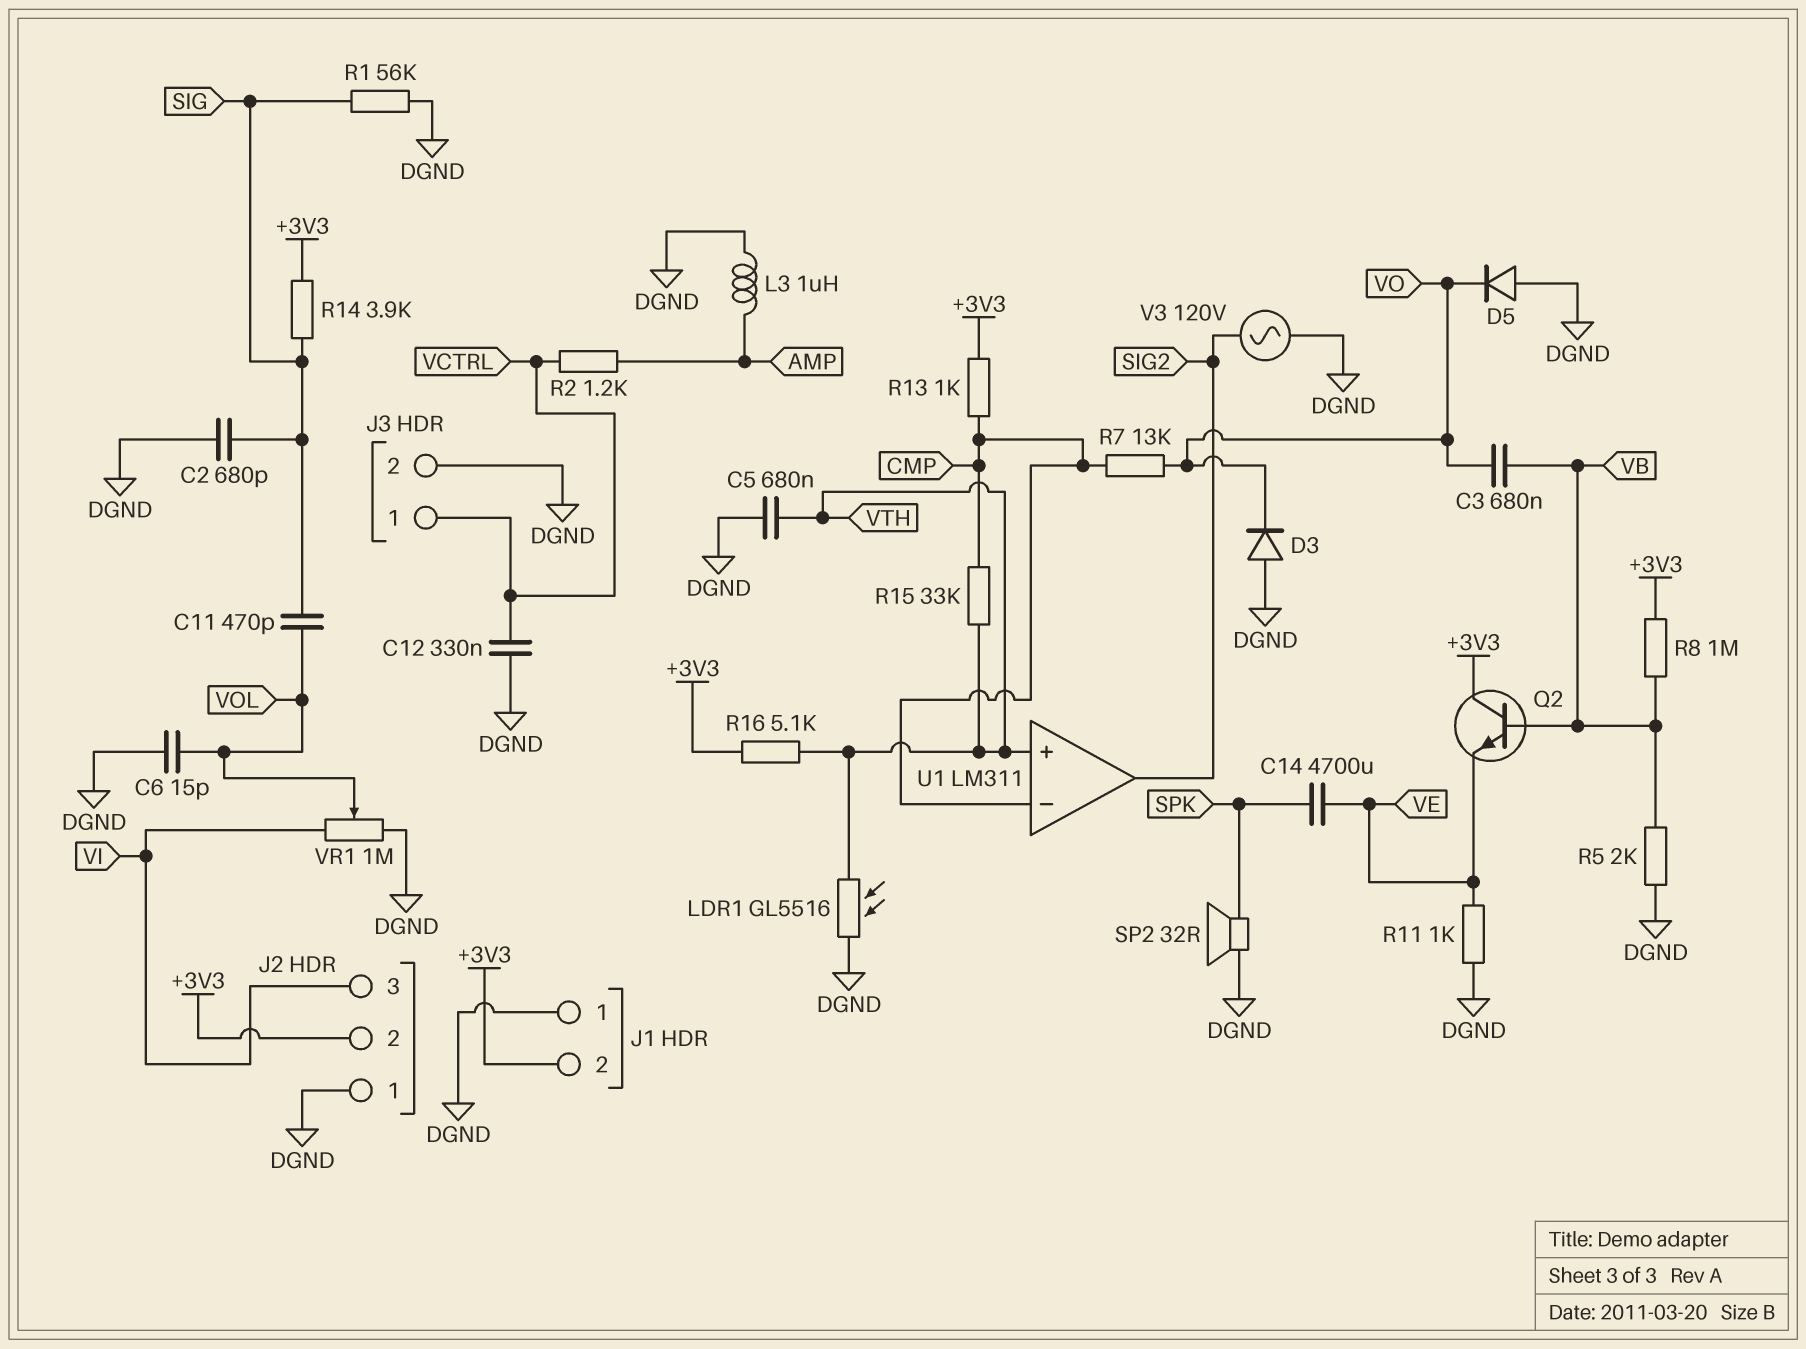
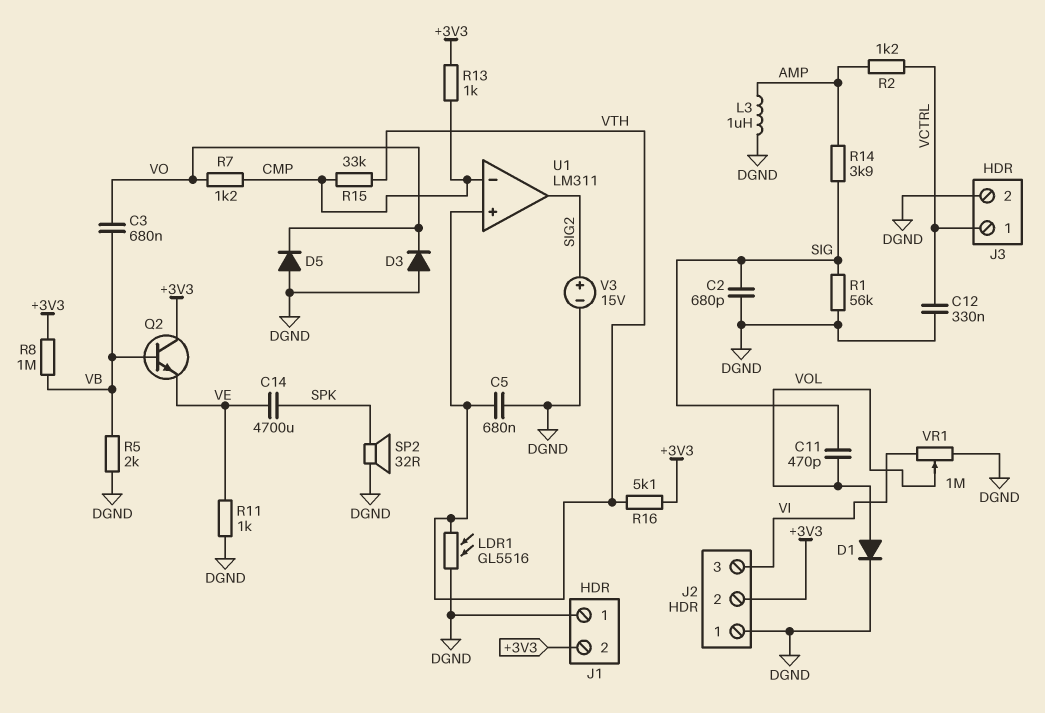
C6: 15pF (DGND, VOL) -> none
D1: none -> diode (A VOL, K DGND)
R7: 13k (CMP, VO) -> 1.2k (CMP, VO)
R14: 3.9k (+3V3, SIG) -> 3.9k (AMP, SIG)
V3: AC 120V (DGND, SIG2) -> 15V (plus SIG2, minus DGND)

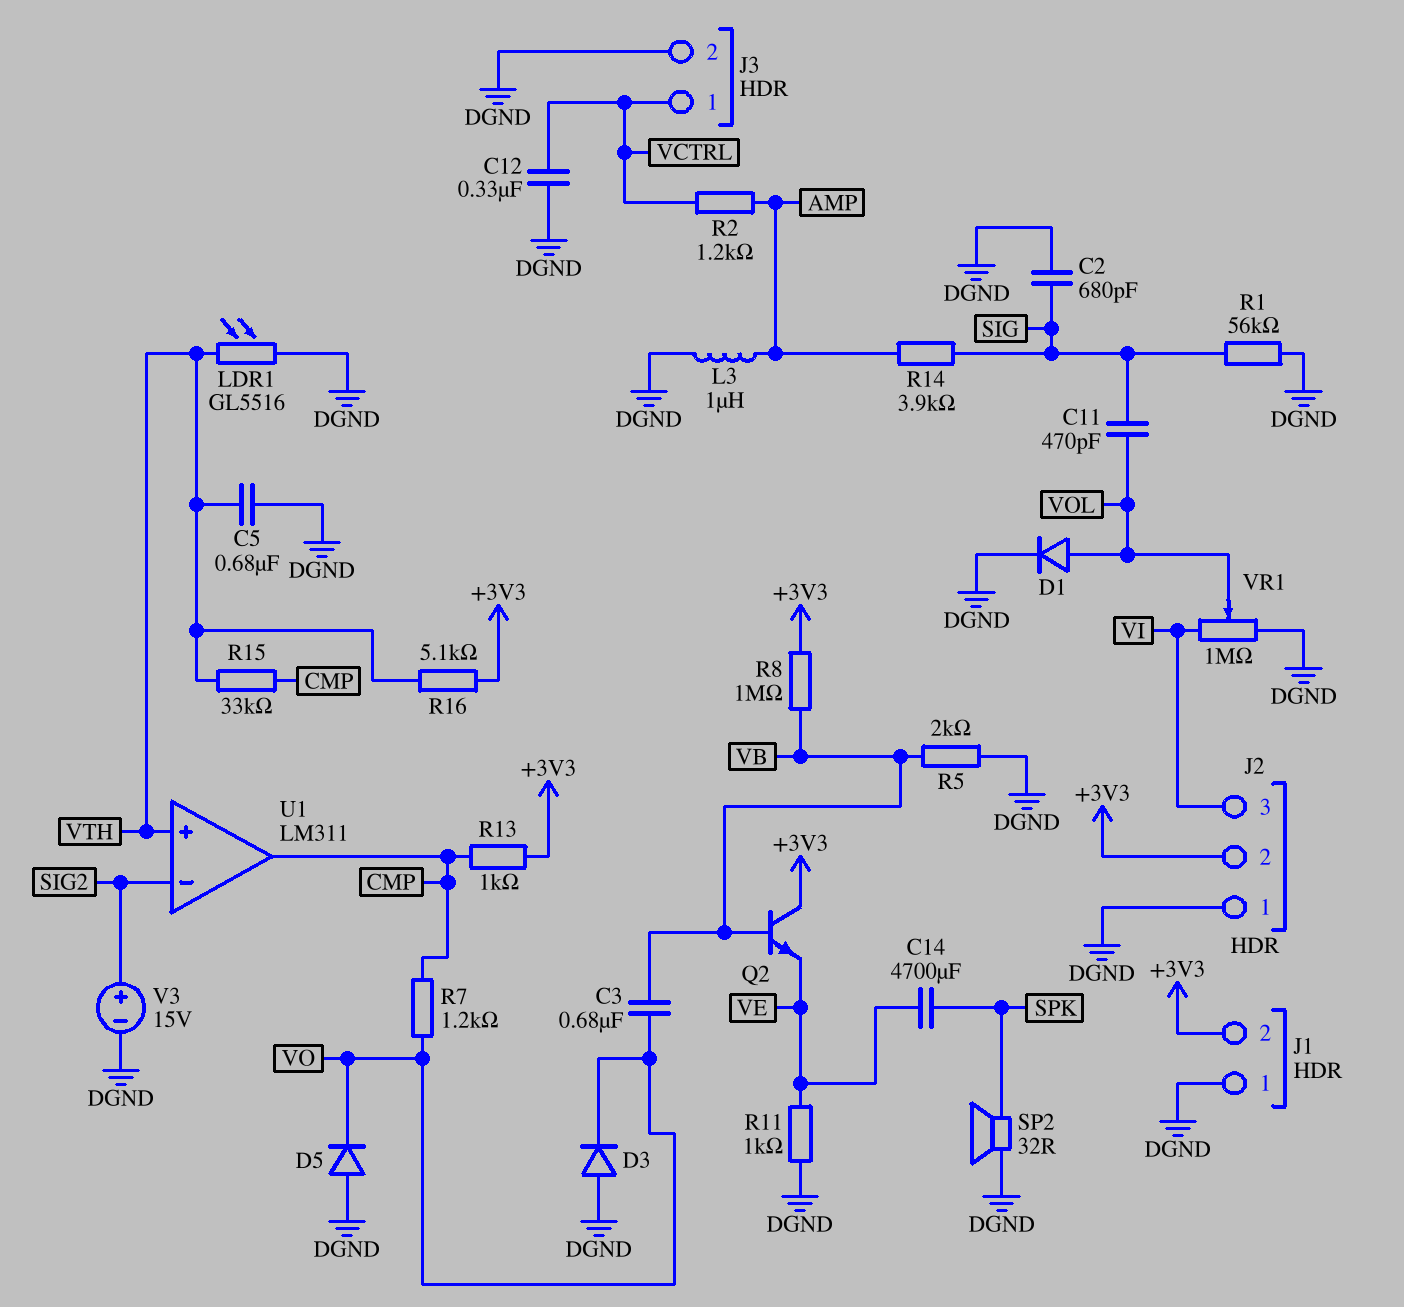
U1 pin in-: CMP -> SIG2
U1 pin out: SIG2 -> CMP

